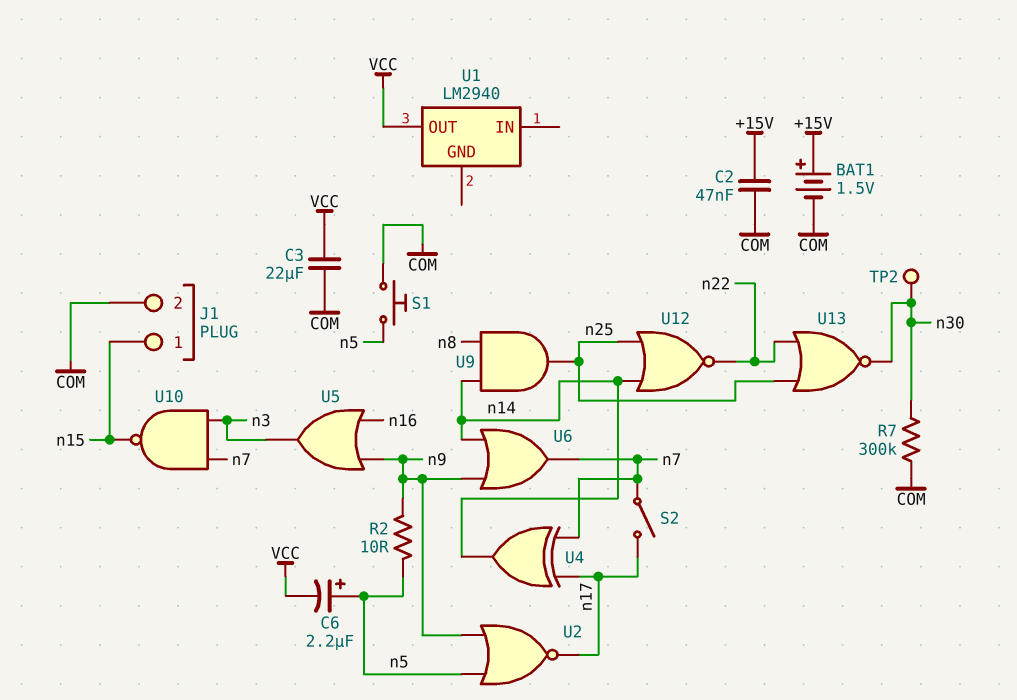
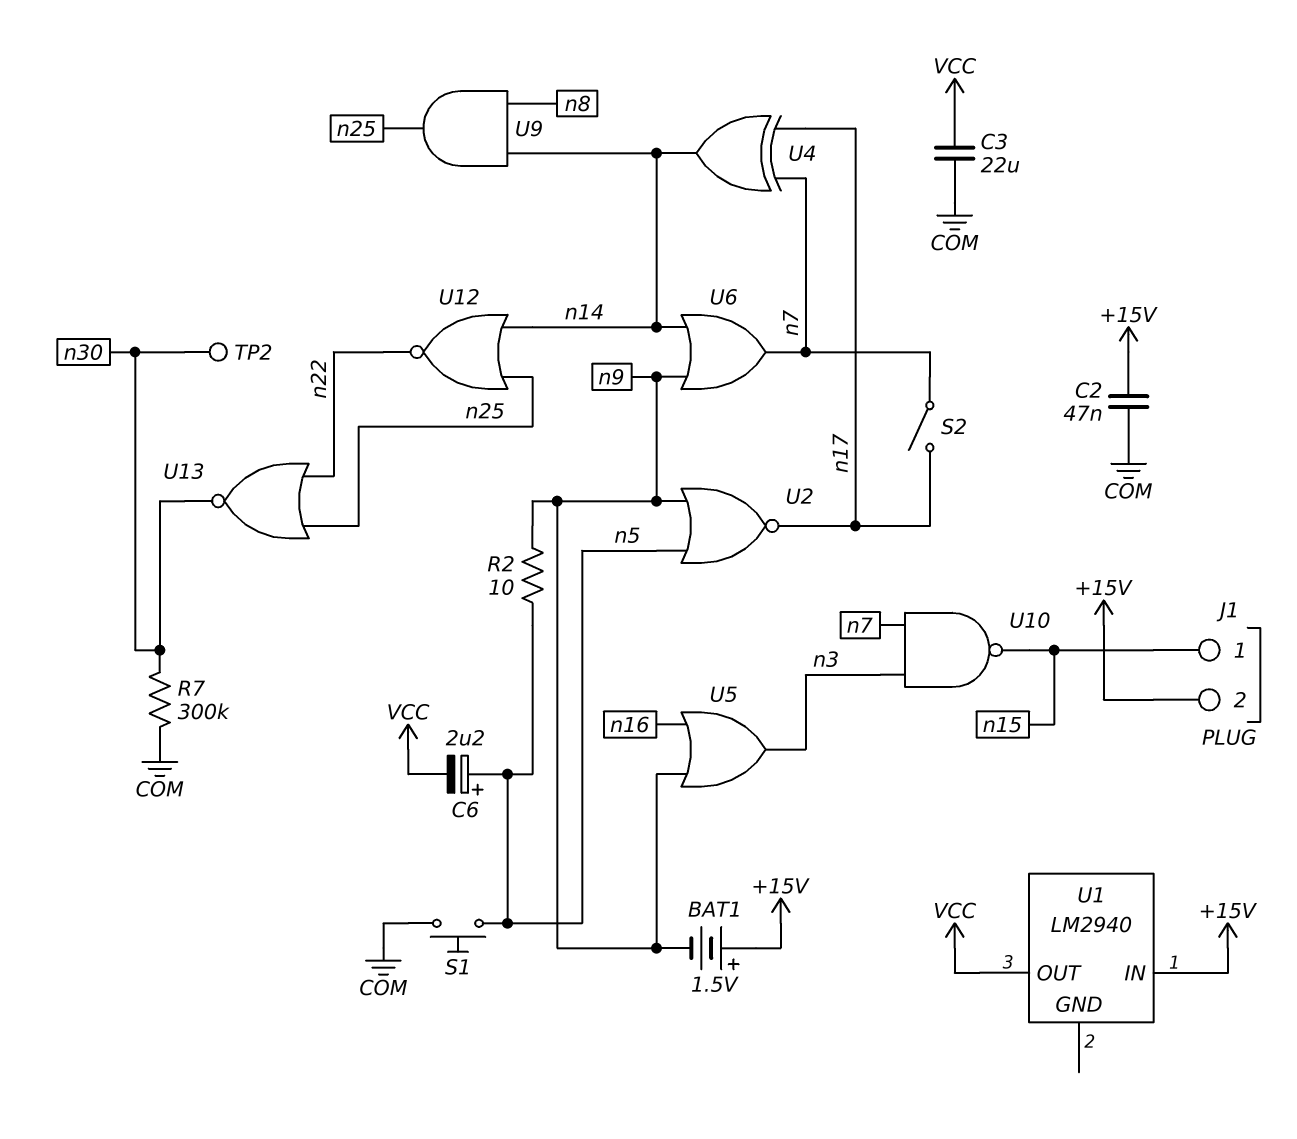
BAT1: 1.5V (plus +15V, minus COM) -> 1.5V (plus +15V, minus n9)
J1 pin 2: COM -> +15V
U1 pin IN: none -> +15V

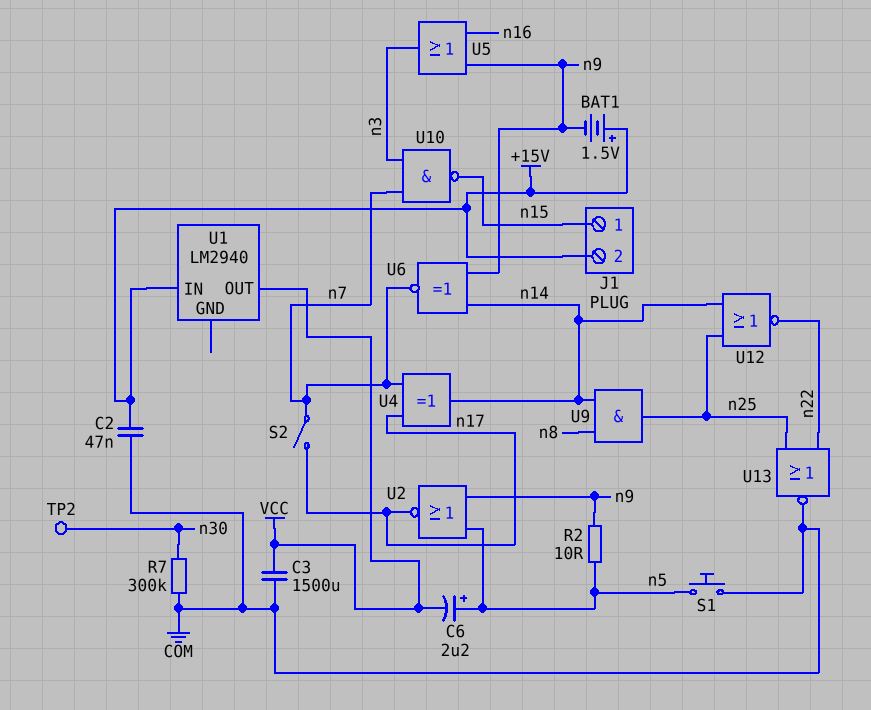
C3: 22uF (COM, VCC) -> 1500uF (COM, VCC)
U6: OR (in n9, in n14, out n7) -> XNOR (in n9, in n14, out n7)
U13: NOR (in n22, in n25, out n30) -> NOR (in n22, in n25, out COM)

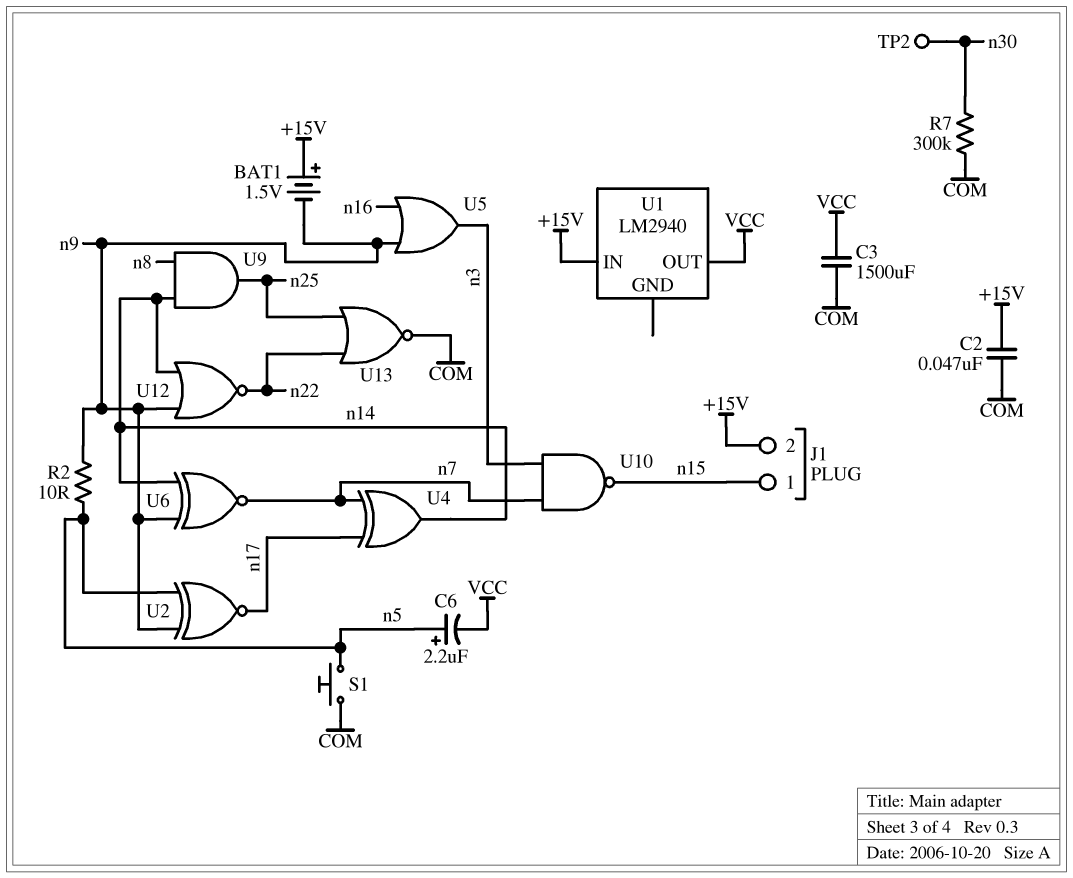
S2: switch (n7, n17) -> none
U2: NOR (in n5, in n9, out n17) -> XNOR (in n5, in n9, out n17)
U12: NOR (in n14, in n25, out n22) -> NOR (in n9, in n14, out n22)

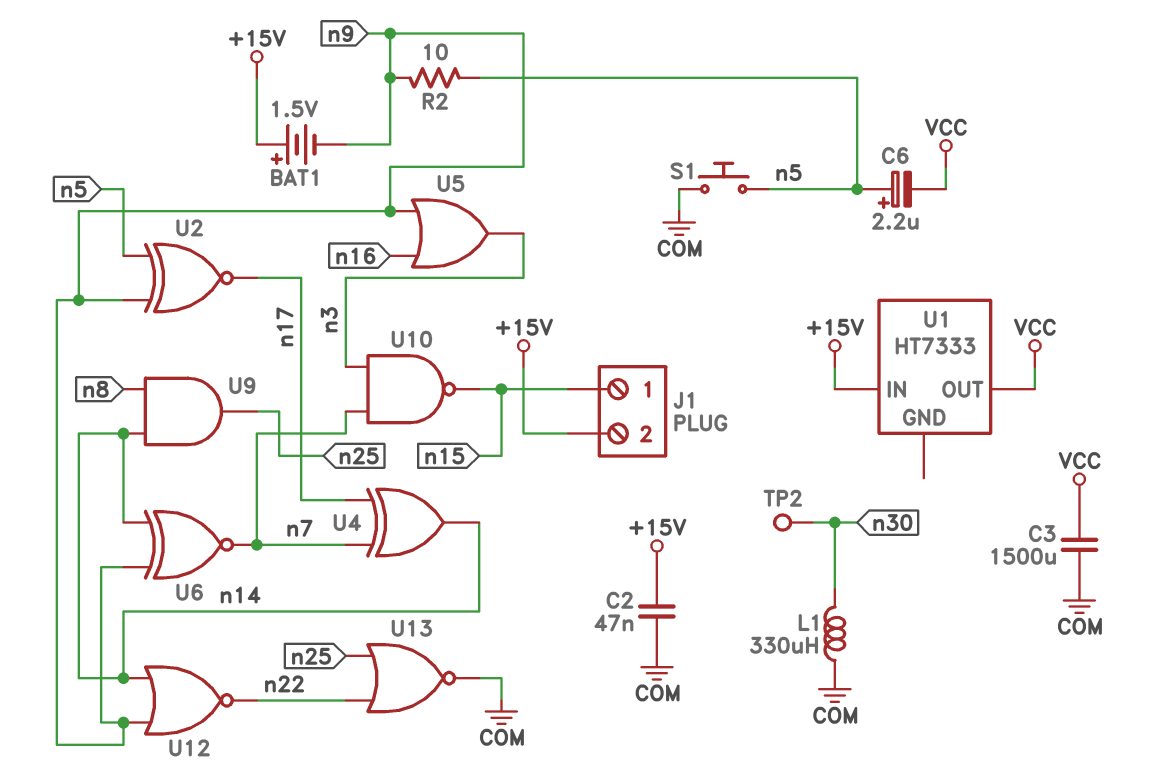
L1: none -> 330uH (COM, n30)
R7: 300k (COM, n30) -> none
U1: LM2940 -> HT7333

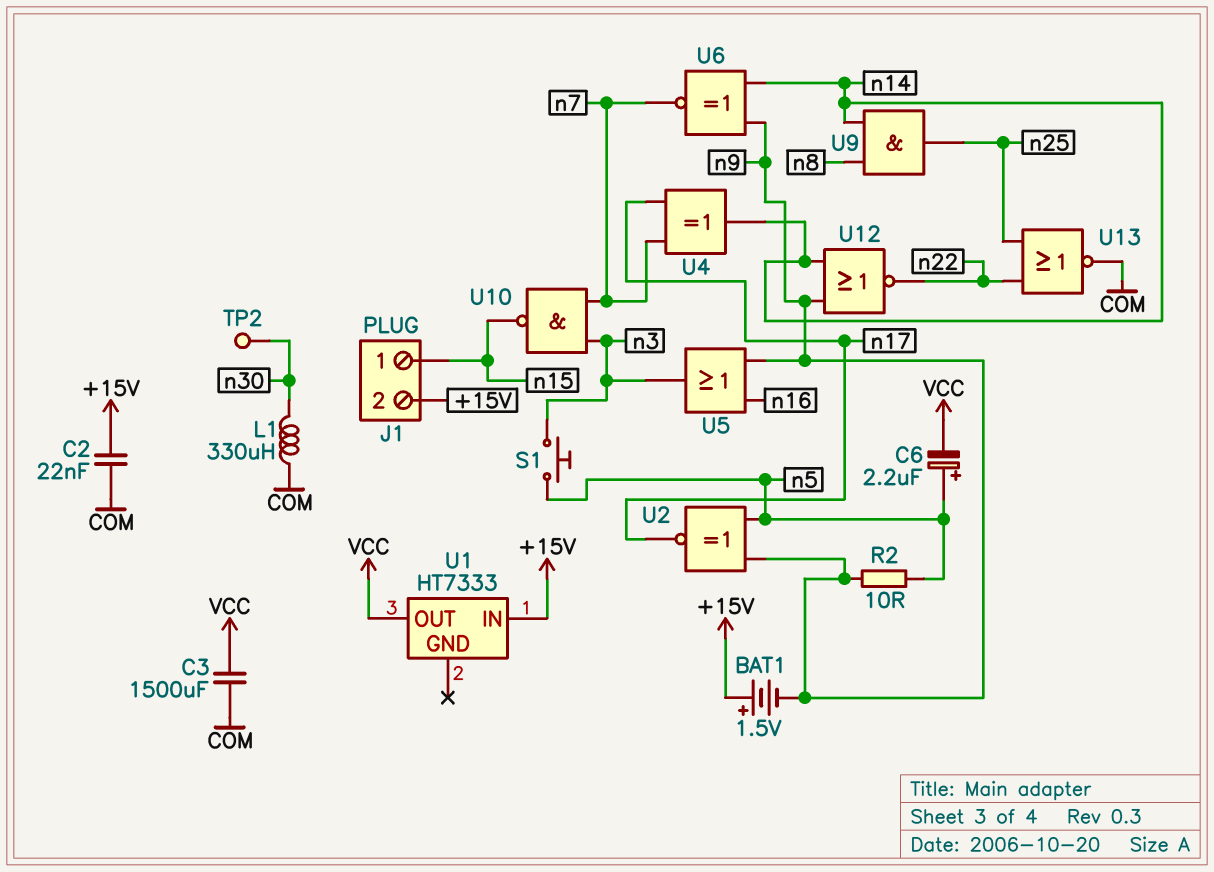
C2: 47nF (+15V, COM) -> 22nF (+15V, COM)
S1: button (COM, n5) -> button (n3, n5)

